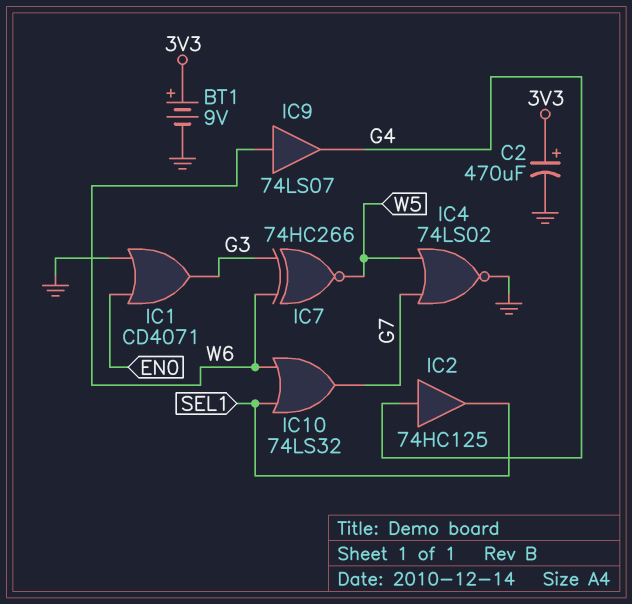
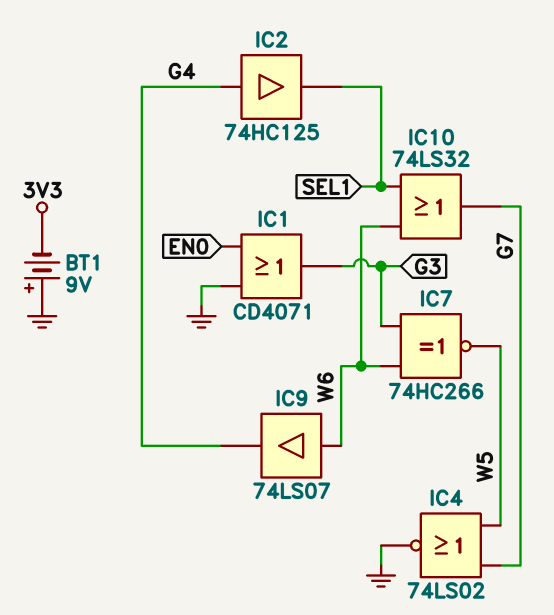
BT1: 9V (plus 3V3, minus GND) -> 9V (plus GND, minus 3V3)
C2: 470uF (plus 3V3, minus GND) -> none

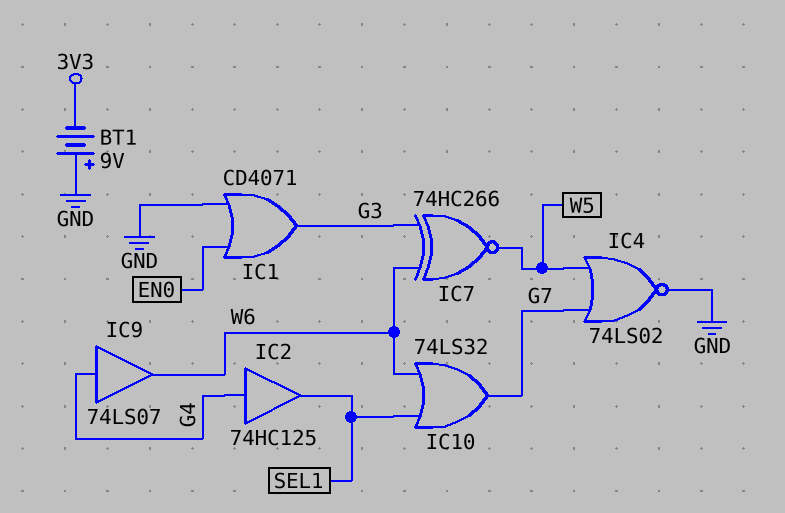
IC9: buffer 74LS07 (in W6, out G4) -> buffer 74LS07 (in G4, out W6)

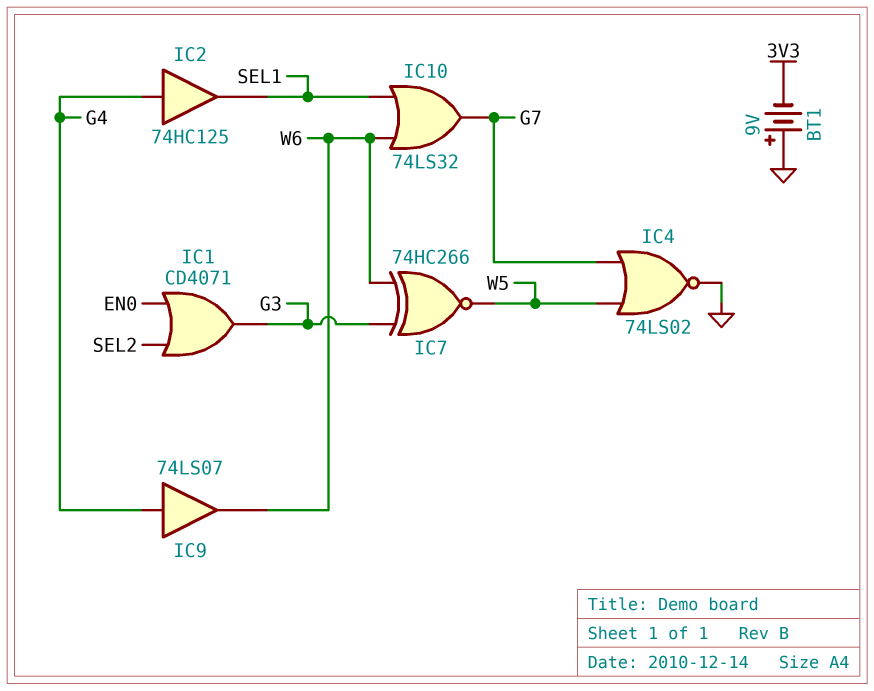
IC1: OR CD4071 (in EN0, in GND, out G3) -> OR CD4071 (in EN0, in SEL2, out G3)

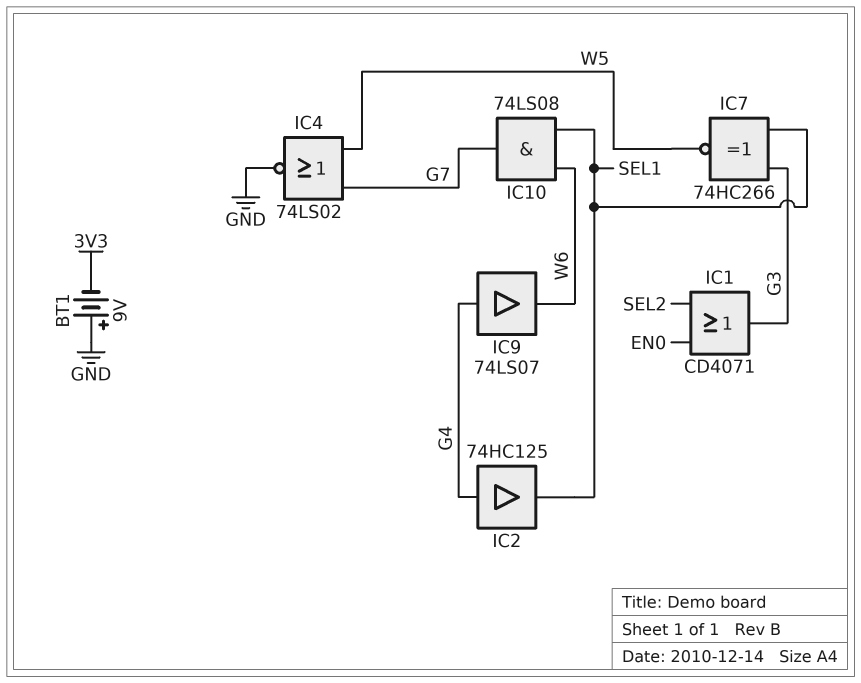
IC7: XNOR 74HC266 (in G3, in W6, out W5) -> XNOR 74HC266 (in G3, in SEL1, out W5)
IC10: OR 74LS32 (in SEL1, in W6, out G7) -> AND 74LS08 (in SEL1, in W6, out G7)

